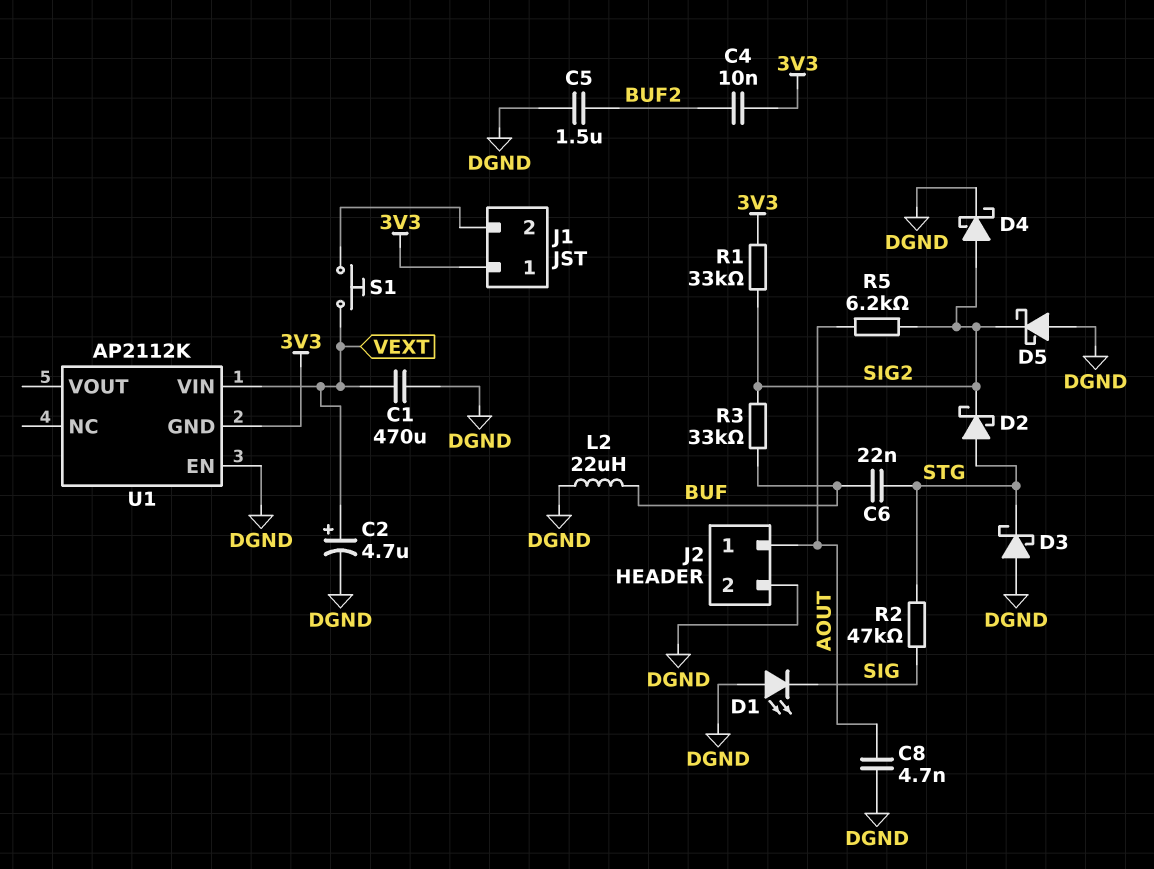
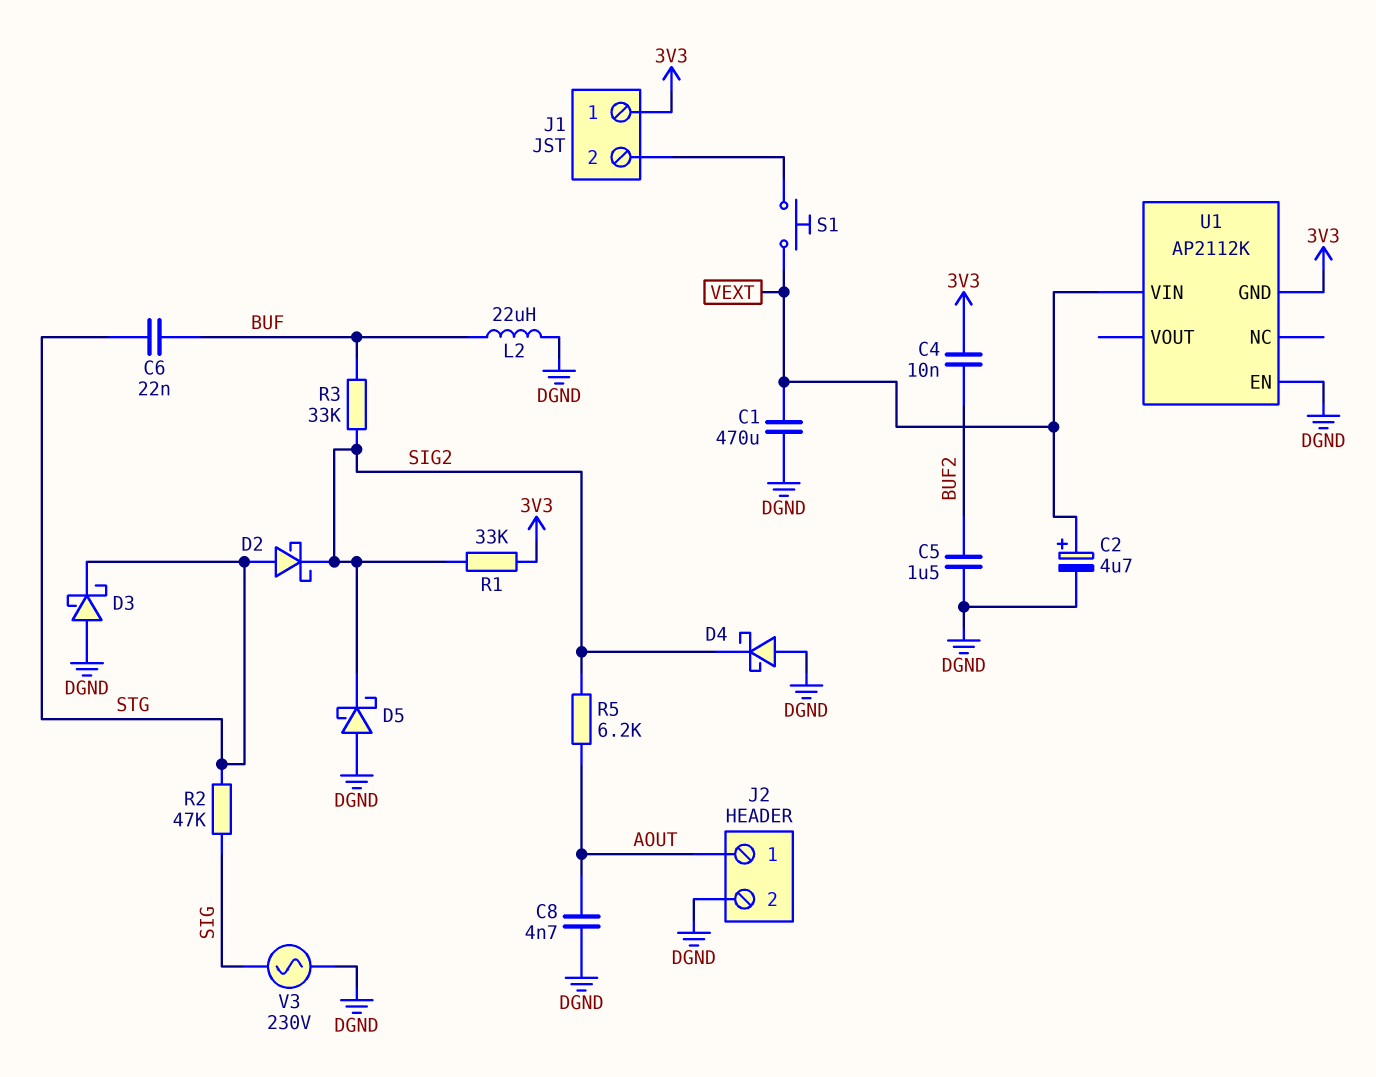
D1: LED (A DGND, K SIG) -> none
D4: schottky (A SIG2, K DGND) -> schottky (A DGND, K SIG2)
V3: none -> AC 230V (DGND, SIG)

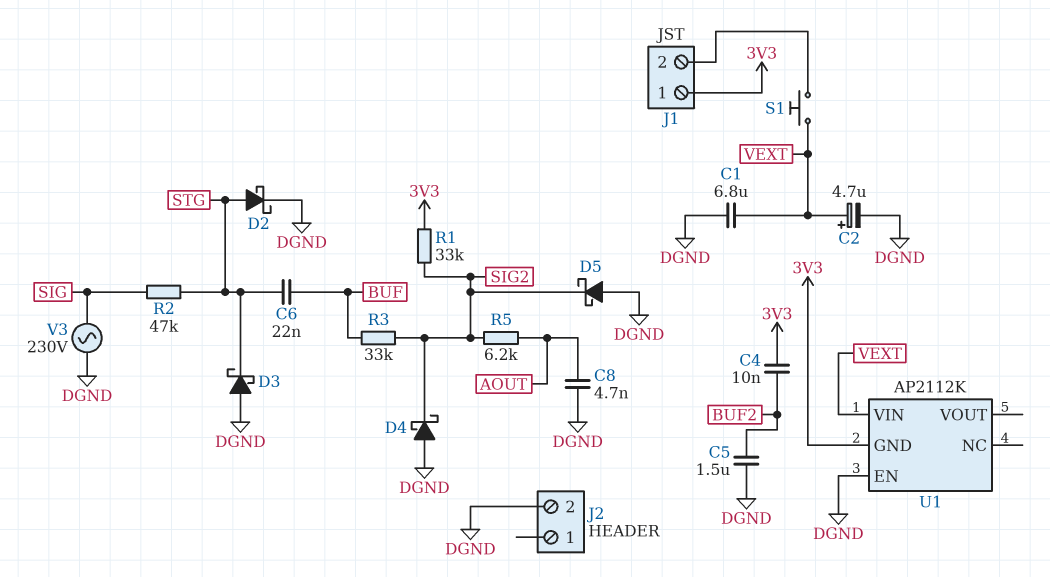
C1: 470uF (DGND, VEXT) -> 6.8uF (DGND, VEXT)
D2: schottky (A STG, K SIG2) -> schottky (A STG, K DGND)
J2 pin 1: AOUT -> none
L2: 22uH (BUF, DGND) -> none

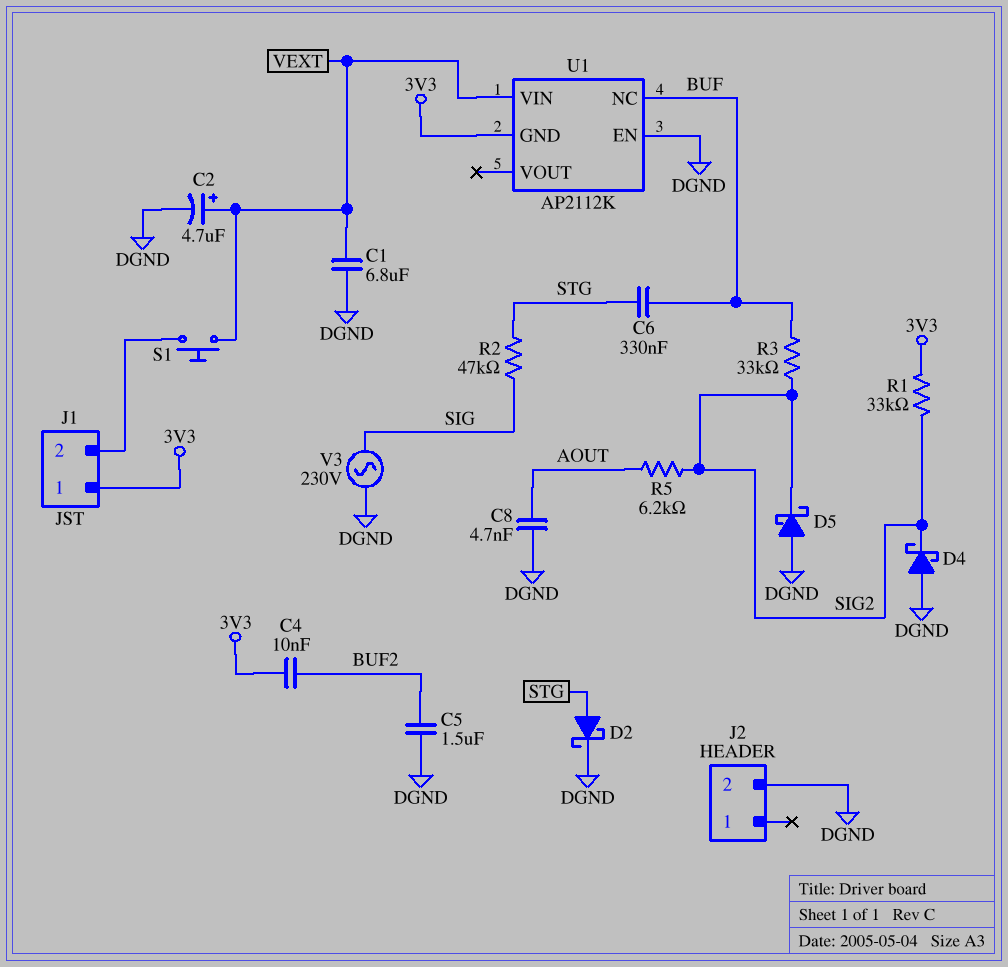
C6: 22nF (BUF, STG) -> 330nF (BUF, STG)
D3: schottky (A DGND, K STG) -> none
U1 pin NC: none -> BUF

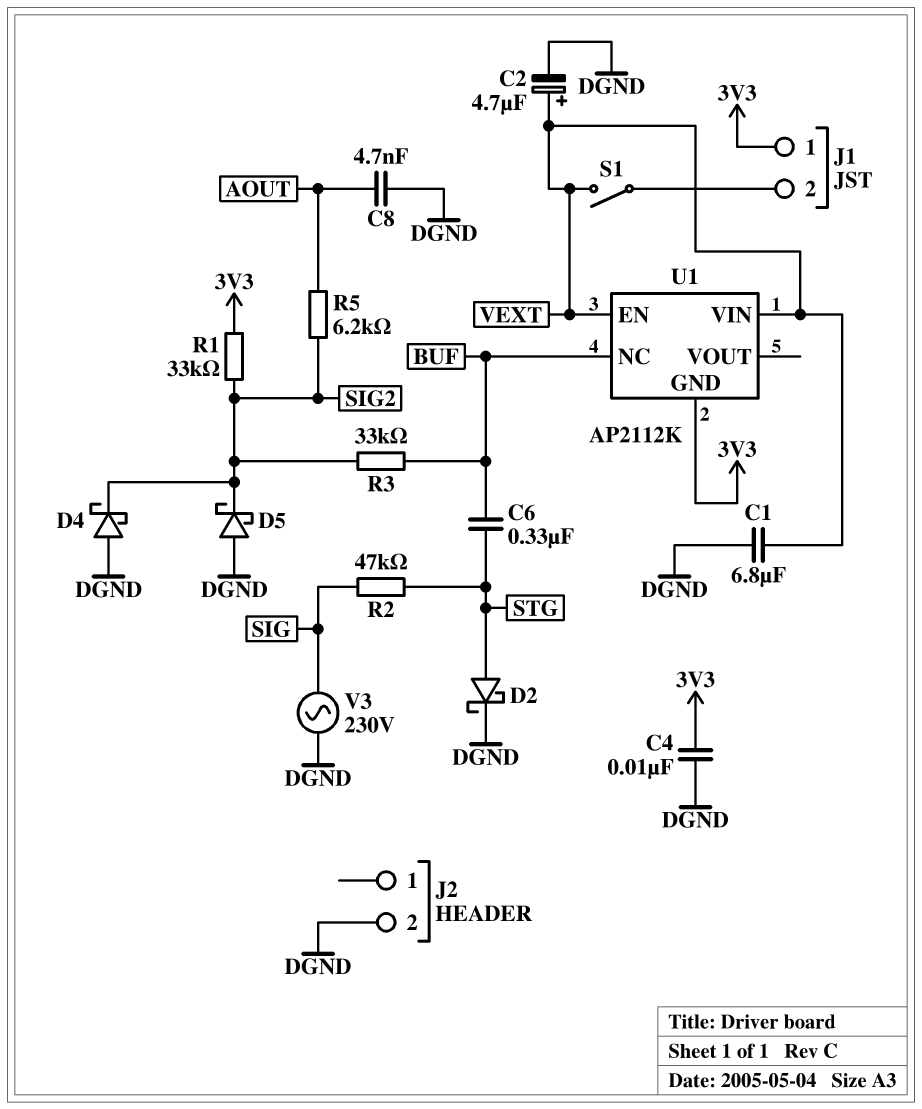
C4: 10nF (3V3, BUF2) -> 10nF (3V3, DGND)
C5: 1.5uF (BUF2, DGND) -> none
S1: button (J1/2, VEXT) -> switch (J1/2, VEXT)
U1 pin EN: DGND -> VEXT

